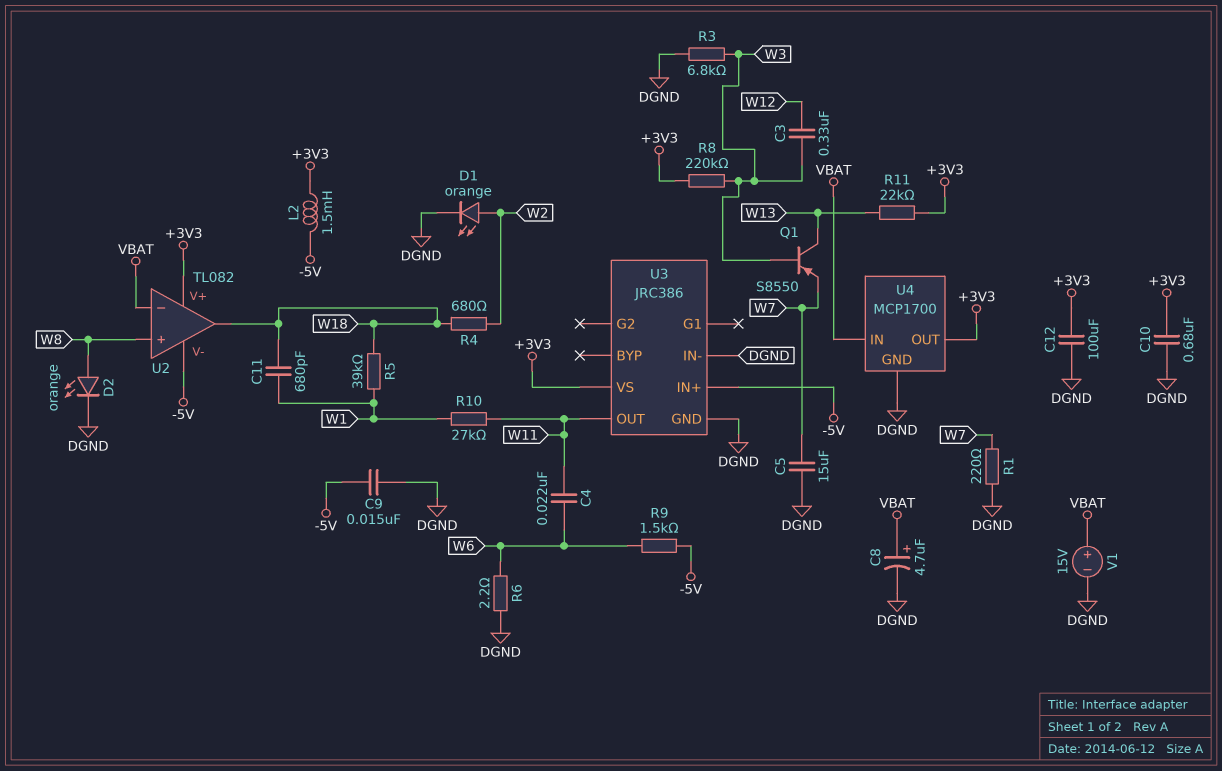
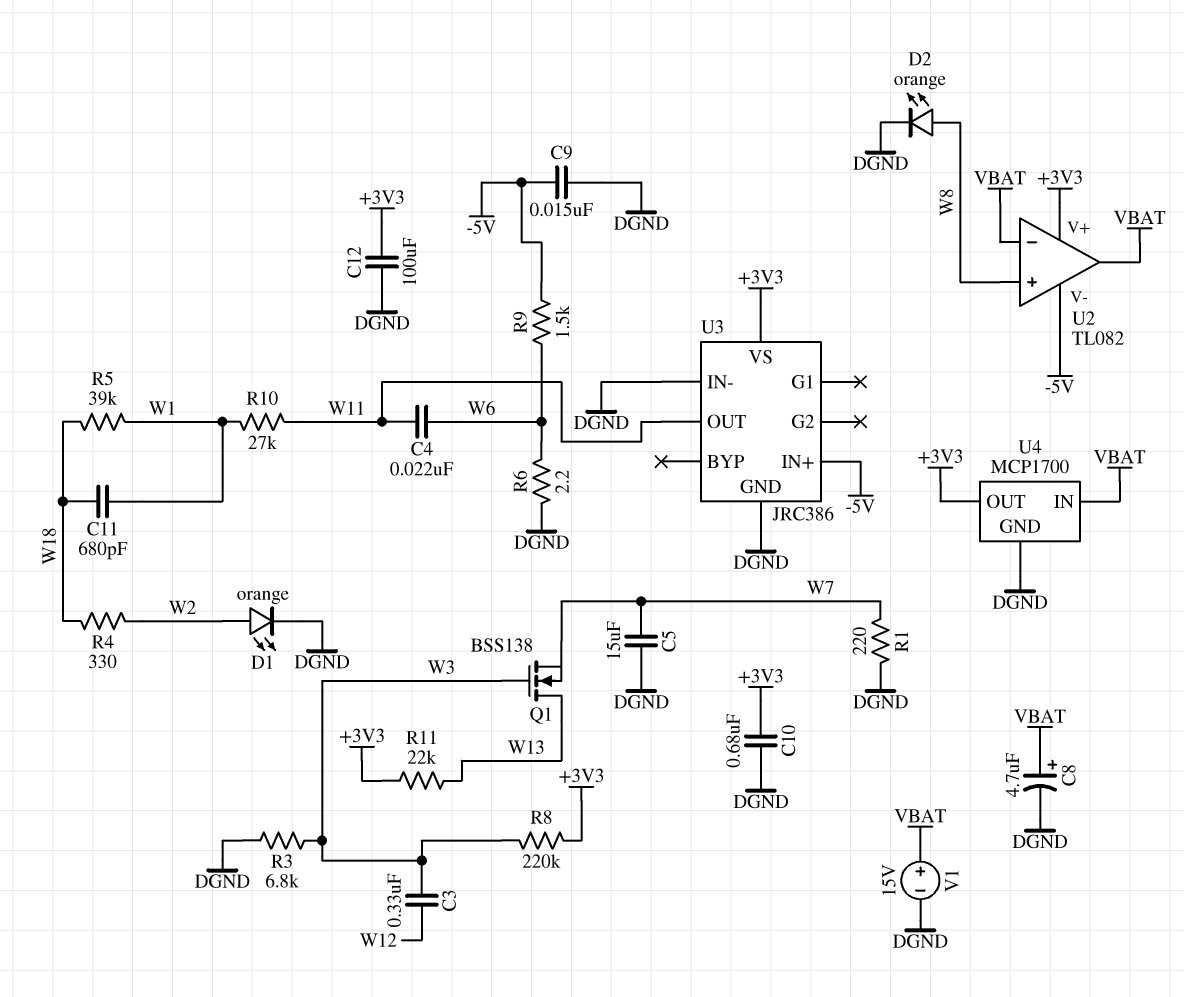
L2: 1.5mH (+3V3, -5V) -> none
Q1: PNP S8550 (B W3, C W13, E W7) -> NMOS BSS138 (G W3, D W13, S W7)
R4: 680 (W2, W18) -> 330 (W2, W18)
U2 pin out: W18 -> VBAT

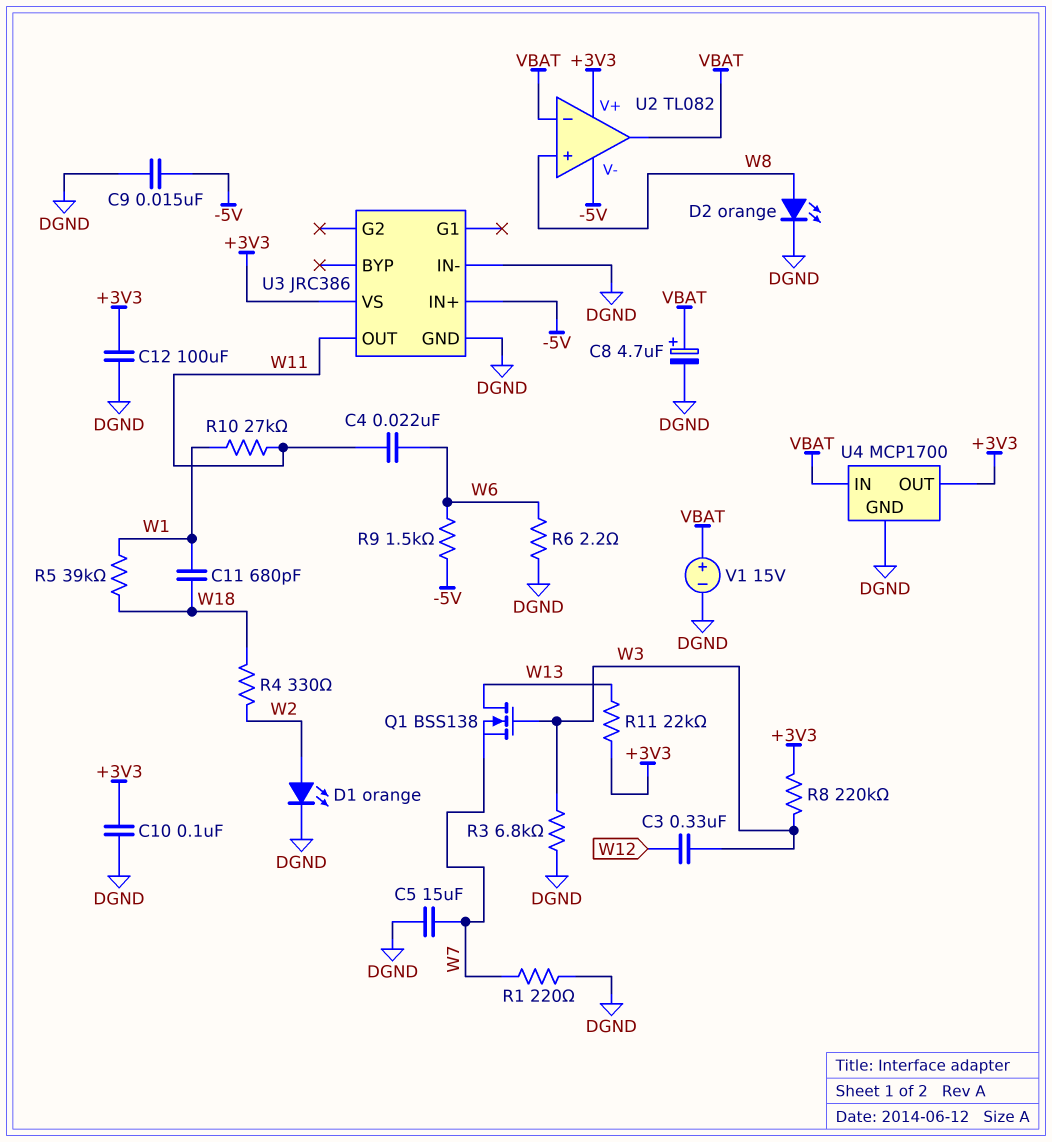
C10: 680nF (+3V3, DGND) -> 100nF (+3V3, DGND)

